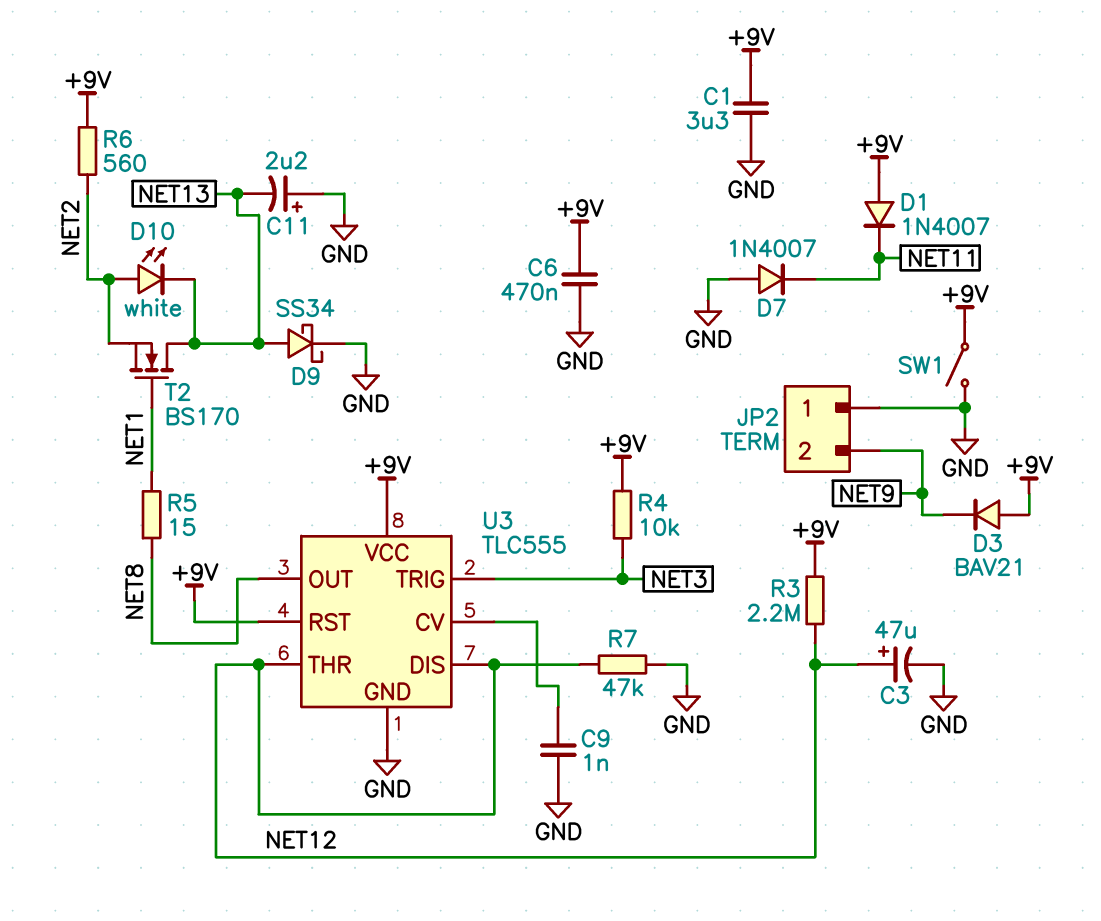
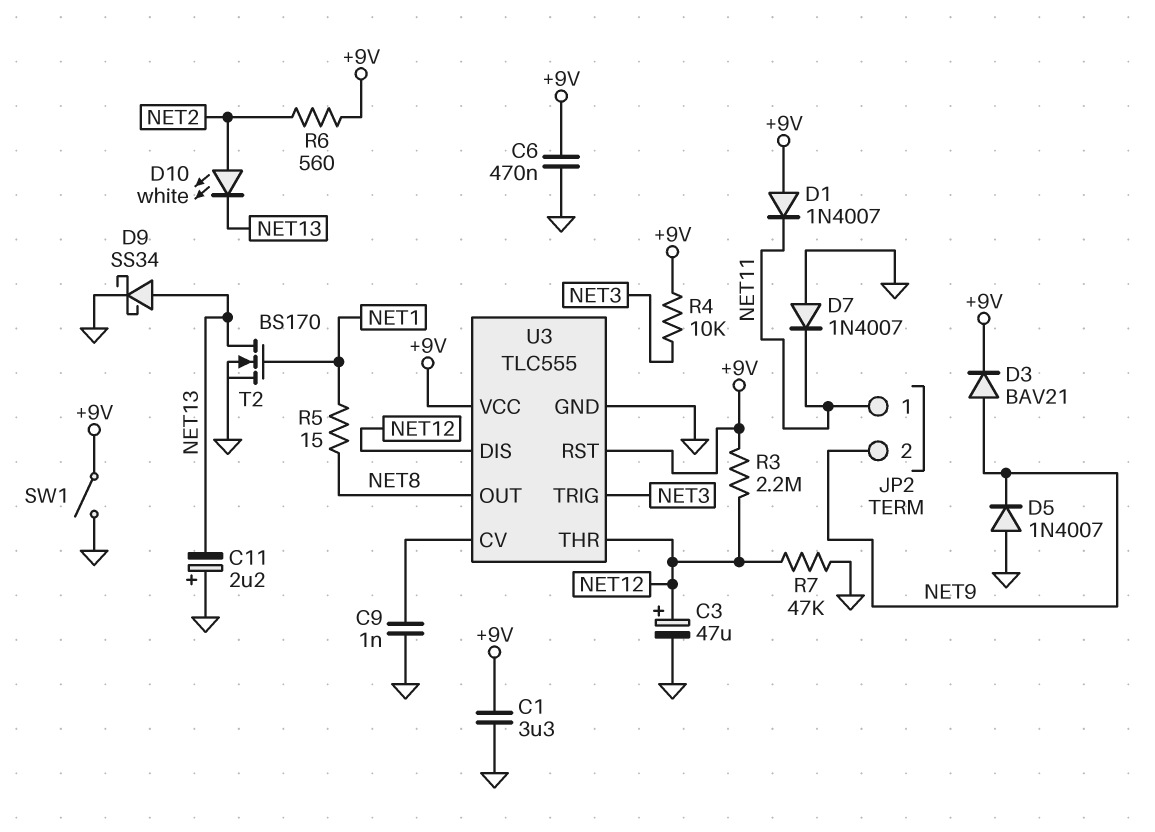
D3: diode BAV21 (A +9V, K NET9) -> diode BAV21 (A NET9, K +9V)
D5: none -> diode 1N4007 (A GND, K NET9)
JP2 pin 1: GND -> NET11
T2: NMOS BS170 (G NET1, D NET13, S NET2) -> NMOS BS170 (G NET1, D NET13, S GND)

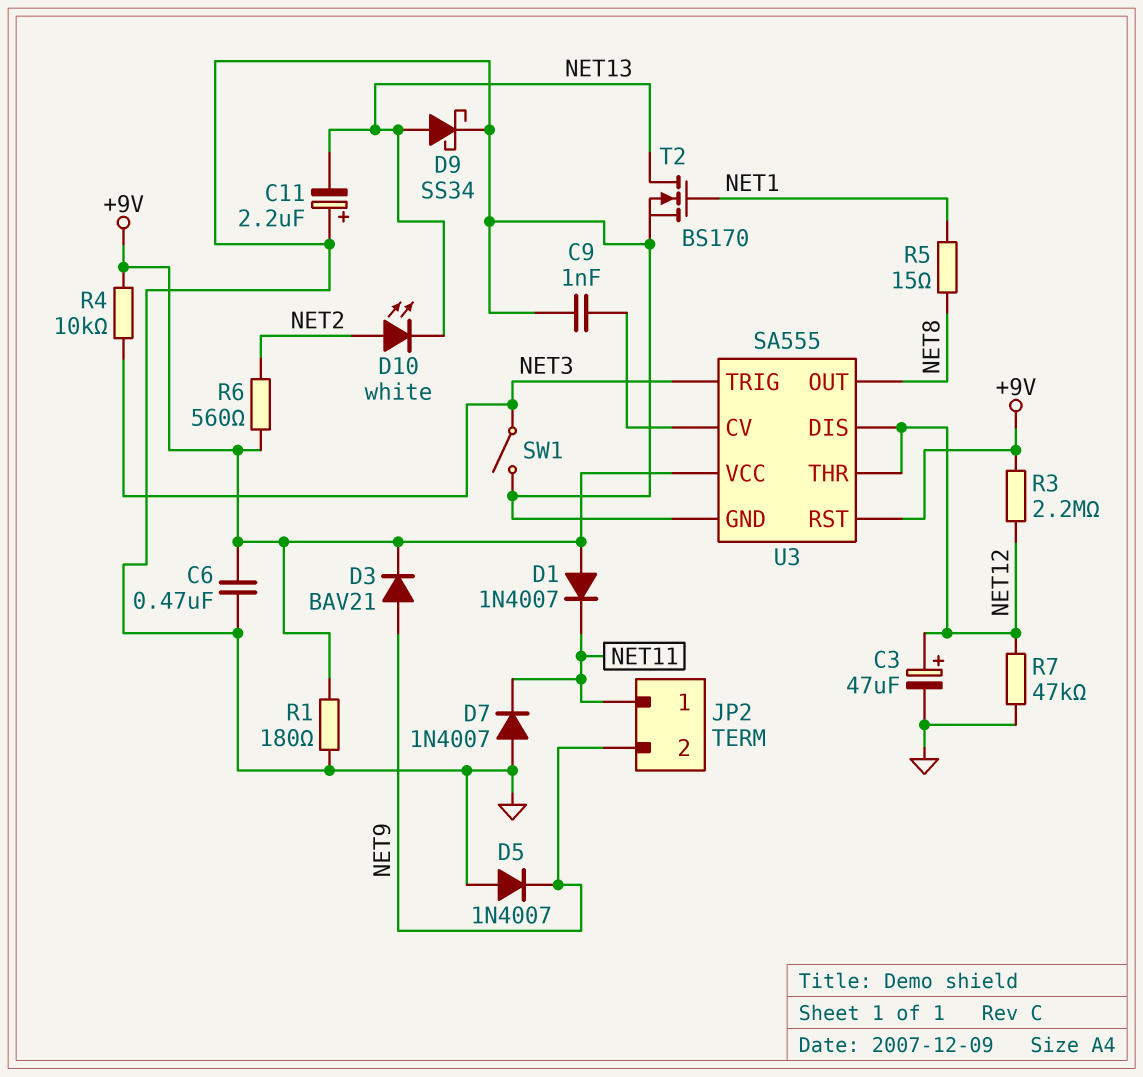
C1: 3.3uF (+9V, GND) -> none
R1: none -> 180 (+9V, GND)
SW1: switch (+9V, GND) -> switch (GND, NET3)
U3: TLC555 -> SA555

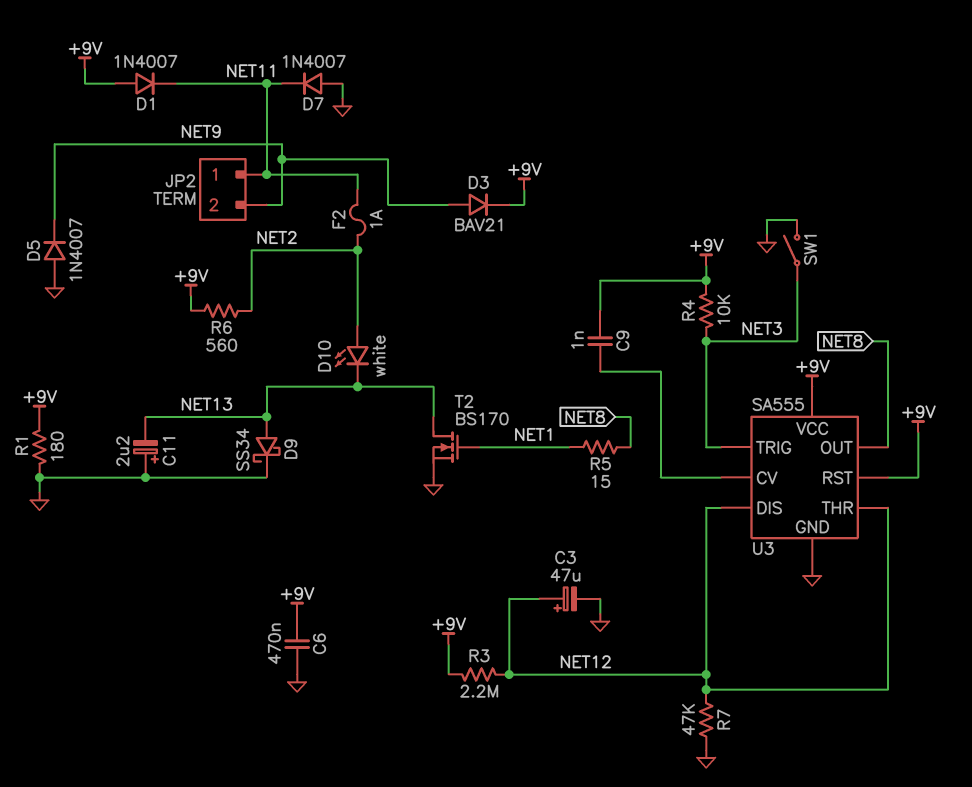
C9: 1nF (GND, U3/CV) -> 1nF (+9V, U3/CV)
F2: none -> 1A (NET2, NET11)

